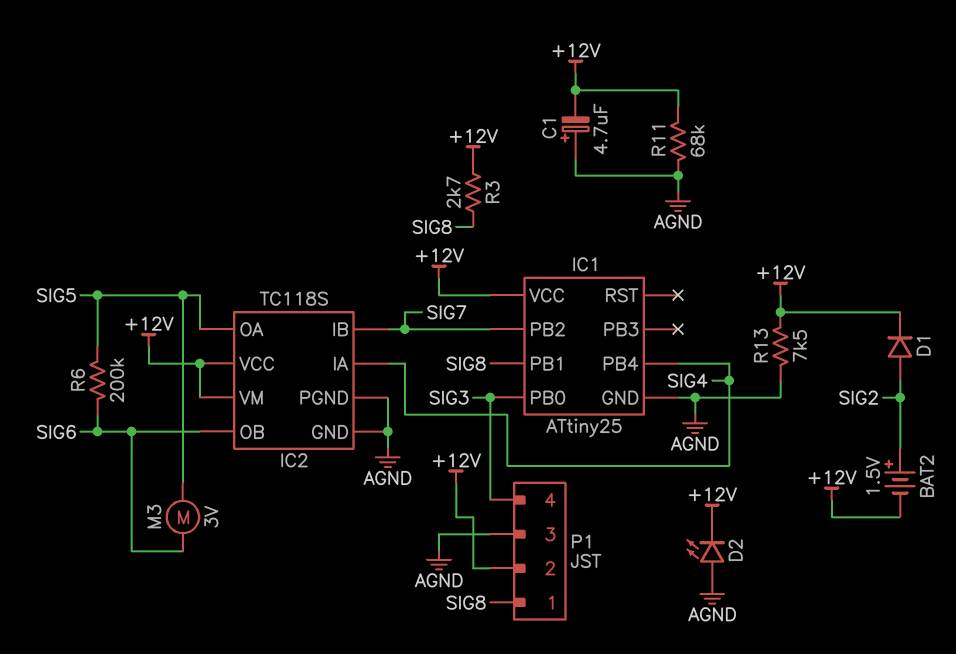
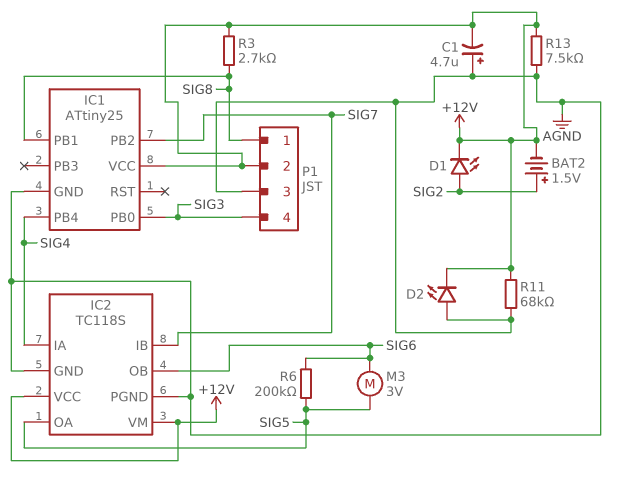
D1: diode (A SIG2, K +12V) -> LED (A SIG2, K +12V)

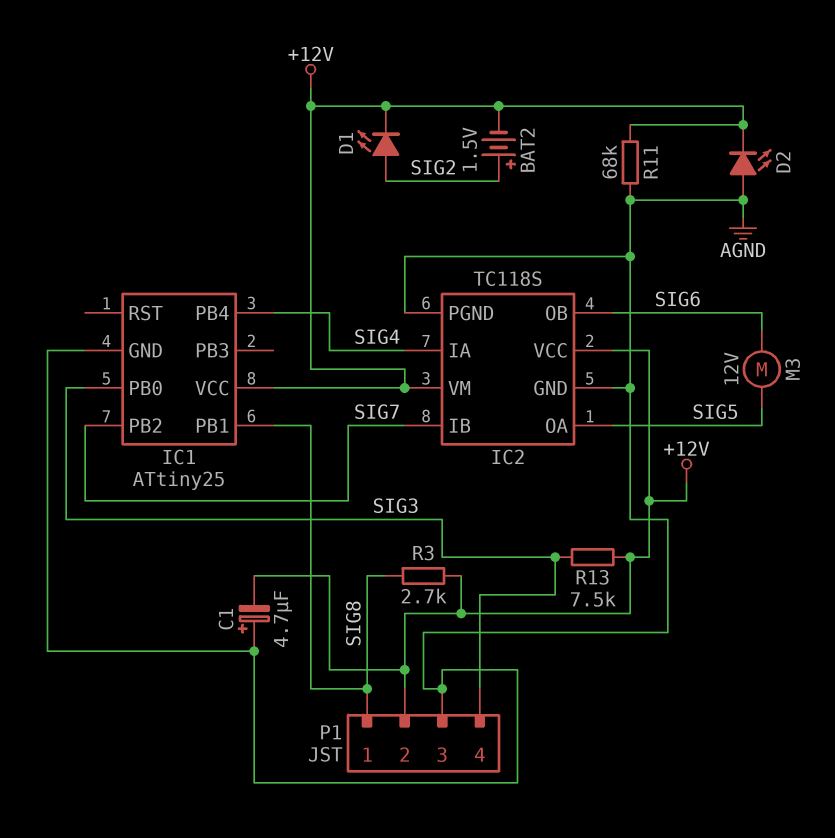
M3: motor 3V (SIG5, SIG6) -> motor 12V (SIG5, SIG6)
R6: 200k (SIG5, SIG6) -> none
R13: 7.5k (+12V, AGND) -> 7.5k (+12V, SIG3)

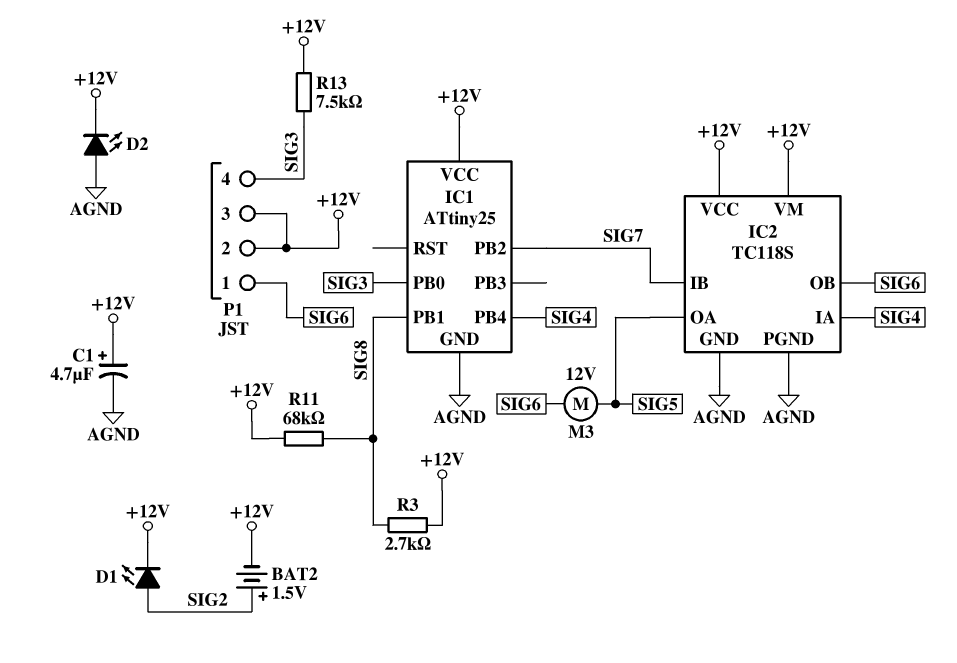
C1: 4.7uF (plus AGND, minus +12V) -> 4.7uF (plus +12V, minus AGND)
P1 pin 1: SIG8 -> SIG6
P1 pin 3: AGND -> +12V
R11: 68k (+12V, AGND) -> 68k (+12V, SIG8)

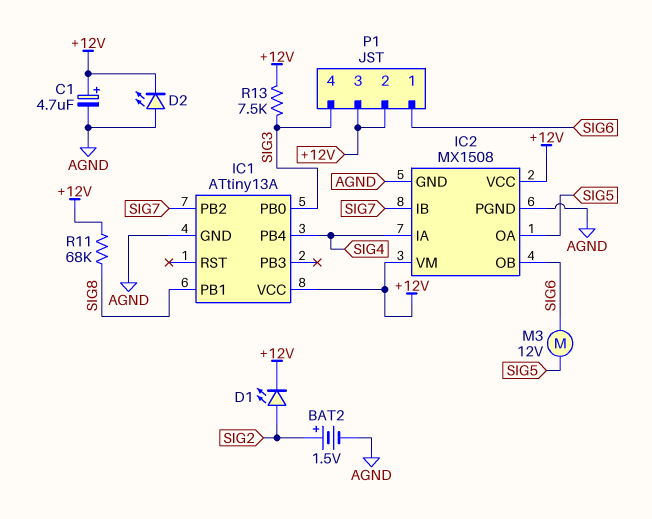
BAT2: 1.5V (plus SIG2, minus +12V) -> 1.5V (plus SIG2, minus AGND)
IC1: ATtiny25 -> ATtiny13A
IC2: TC118S -> MX1508
R3: 2.7k (+12V, SIG8) -> none

